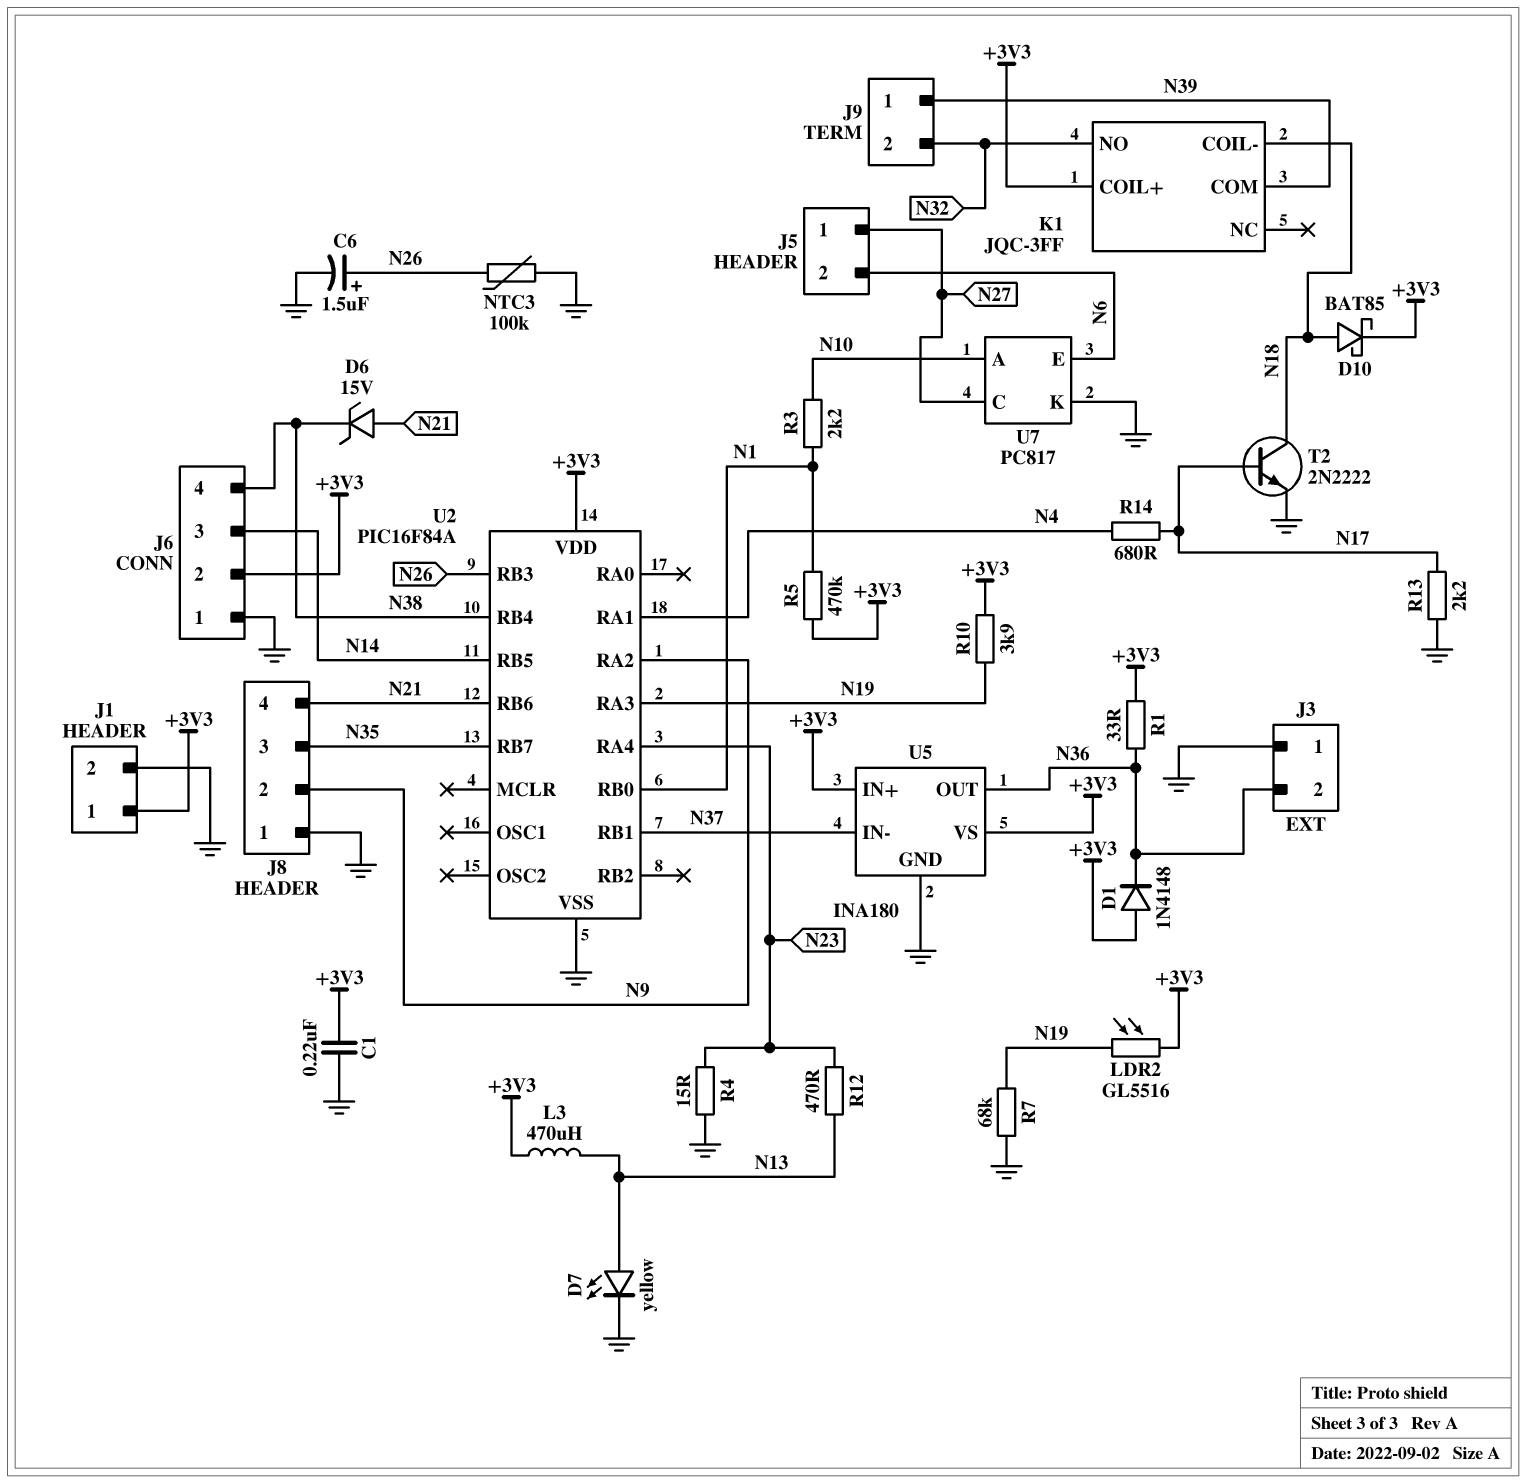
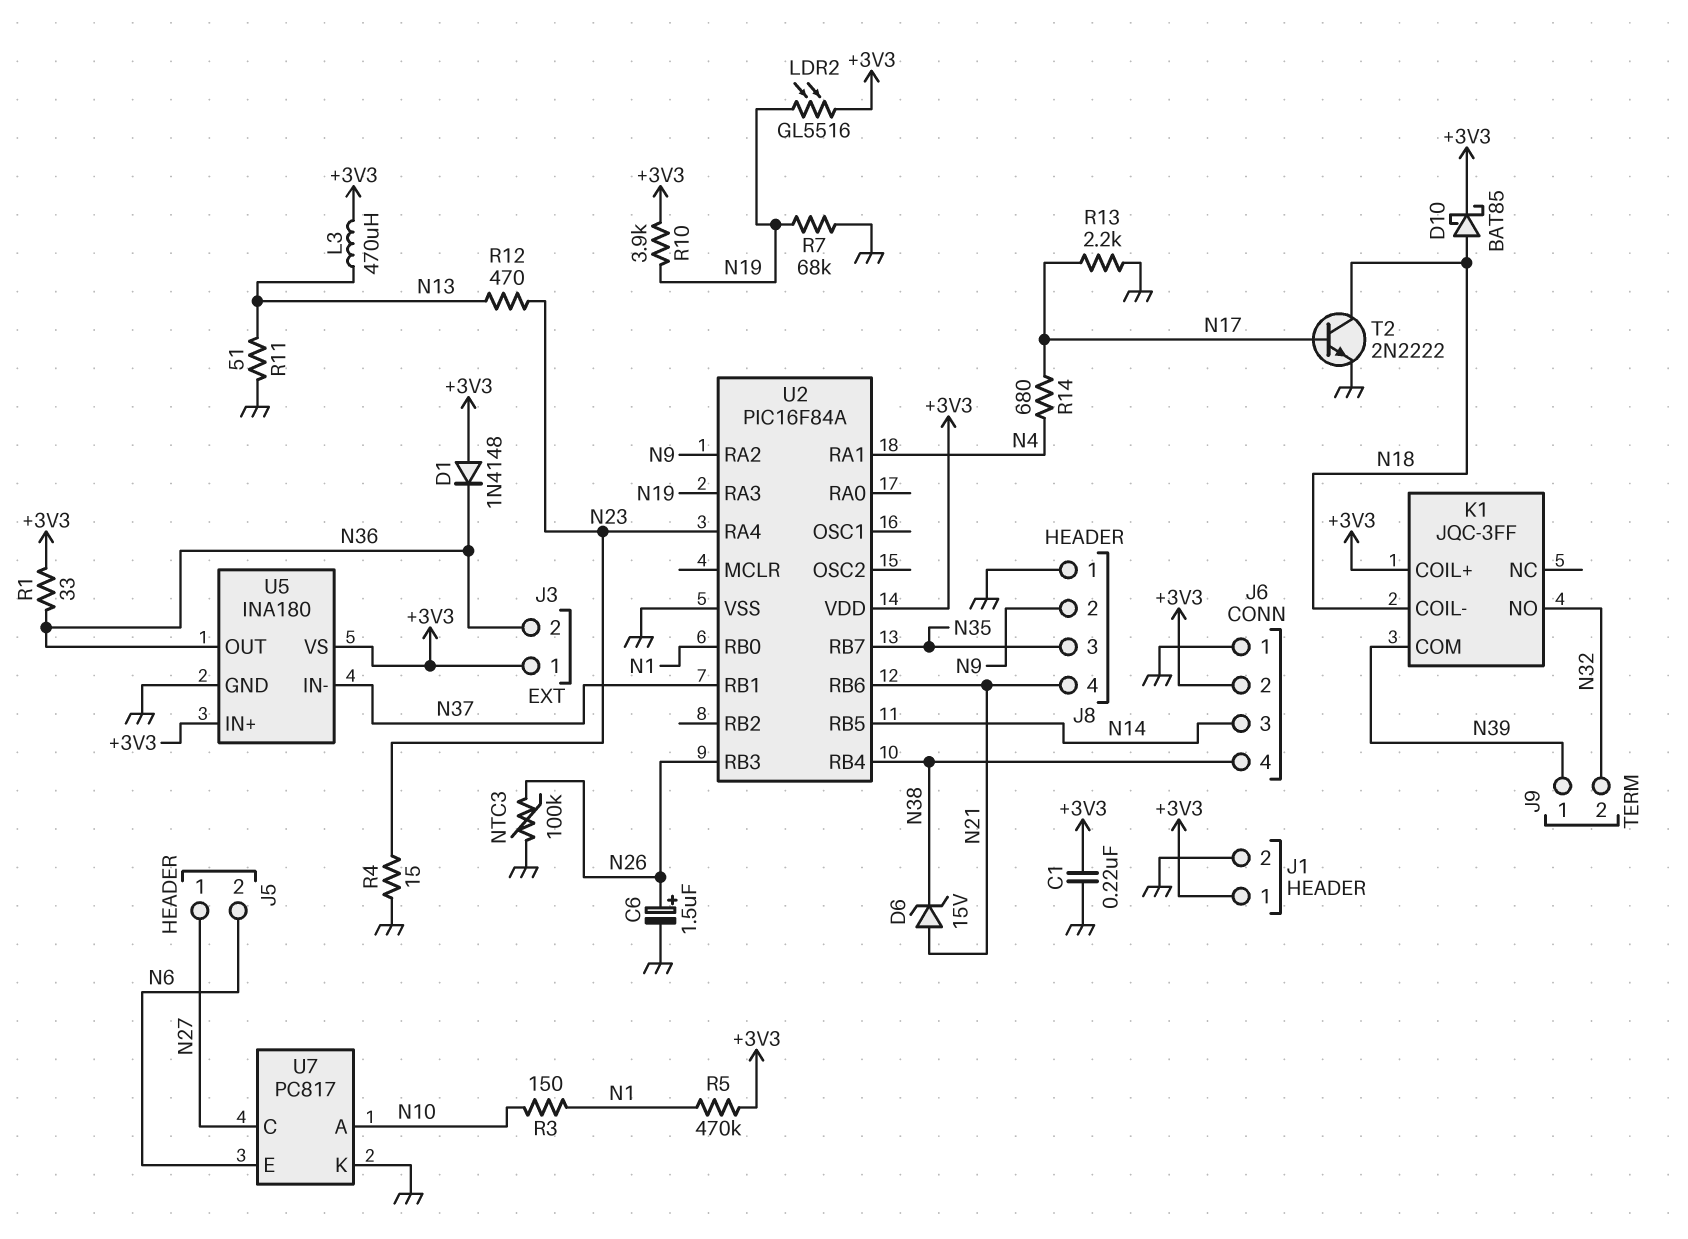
D7: LED yellow (A N13, K GND) -> none
J3 pin 1: GND -> +3V3
R3: 2.2k (N1, N10) -> 150 (N1, N10)
R11: none -> 51 (GND, N13)

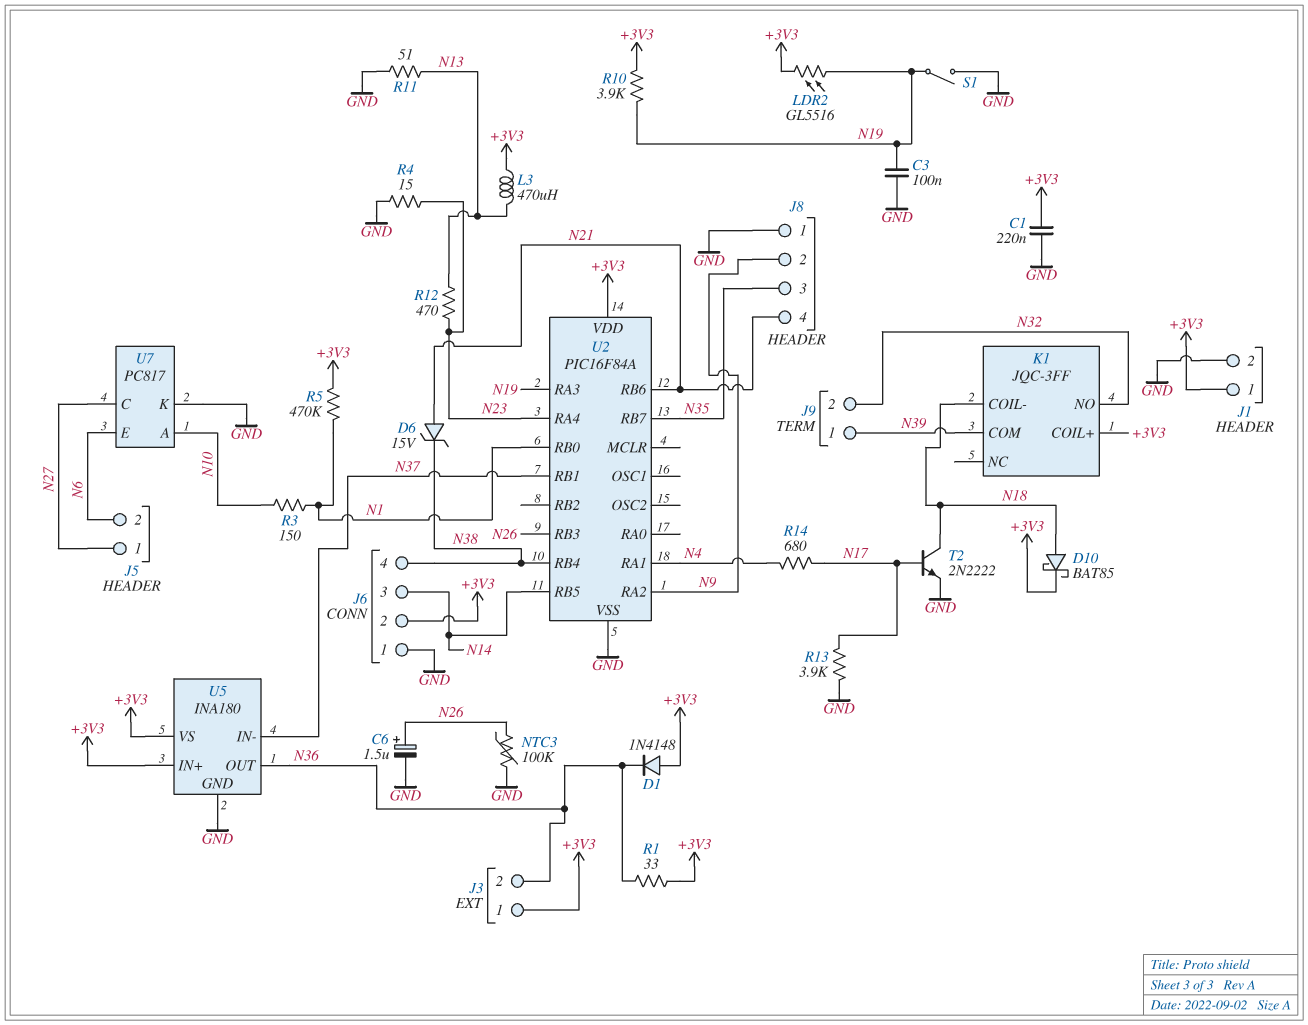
C3: none -> 100nF (GND, N19)
R7: 68k (GND, N19) -> none
R13: 2.2k (GND, N17) -> 3.9k (GND, N17)
S1: none -> switch (GND, N19)

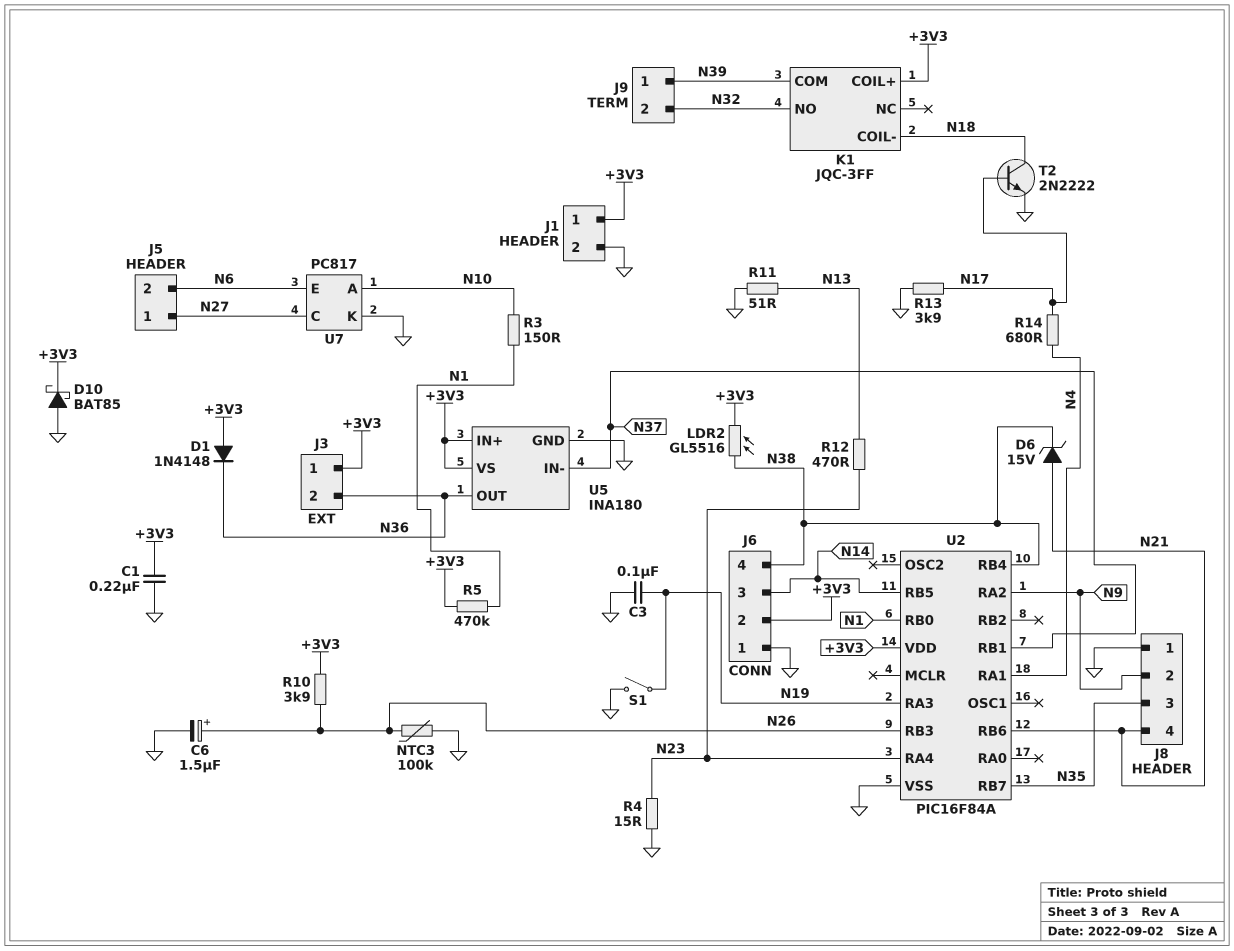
D10: schottky BAT85 (A N18, K +3V3) -> schottky BAT85 (A GND, K +3V3)
L3: 470uH (+3V3, N13) -> none
LDR2: GL5516 (+3V3, N19) -> GL5516 (+3V3, N38)
R1: 33 (+3V3, N36) -> none
R10: 3.9k (+3V3, N19) -> 3.9k (+3V3, N26)

